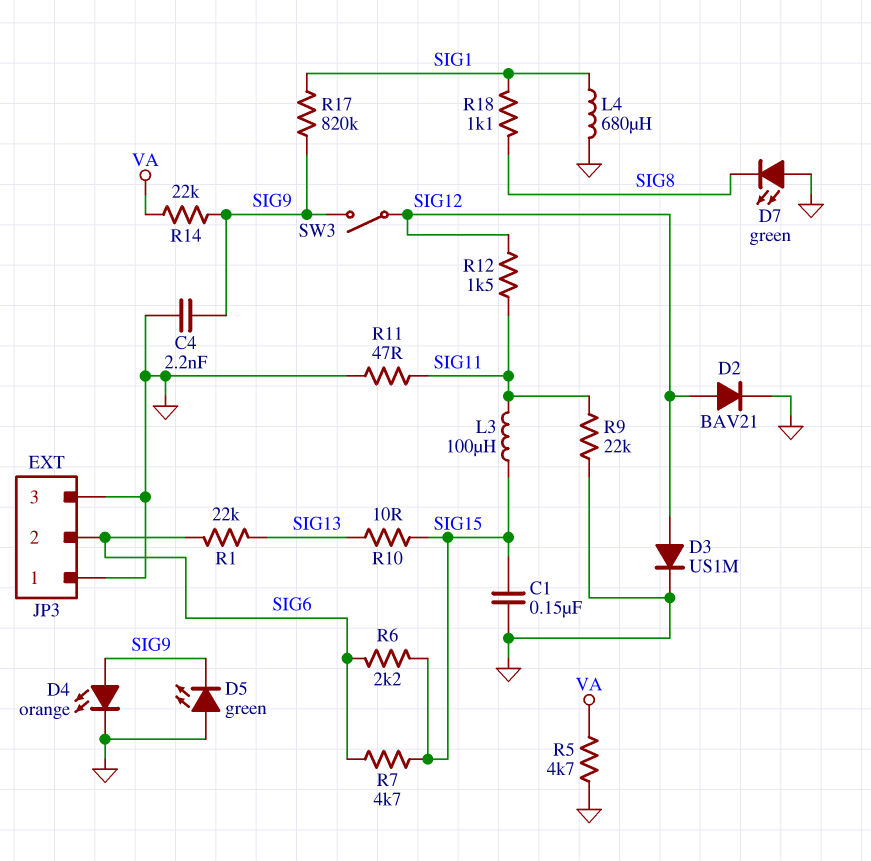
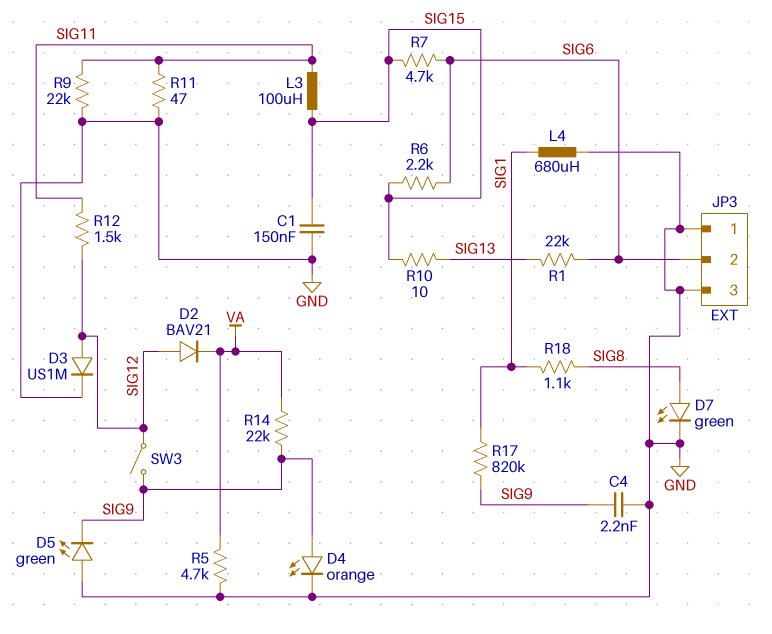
D2: diode BAV21 (A SIG12, K GND) -> diode BAV21 (A SIG12, K VA)
D7: LED green (A GND, K SIG8) -> LED green (A SIG8, K GND)

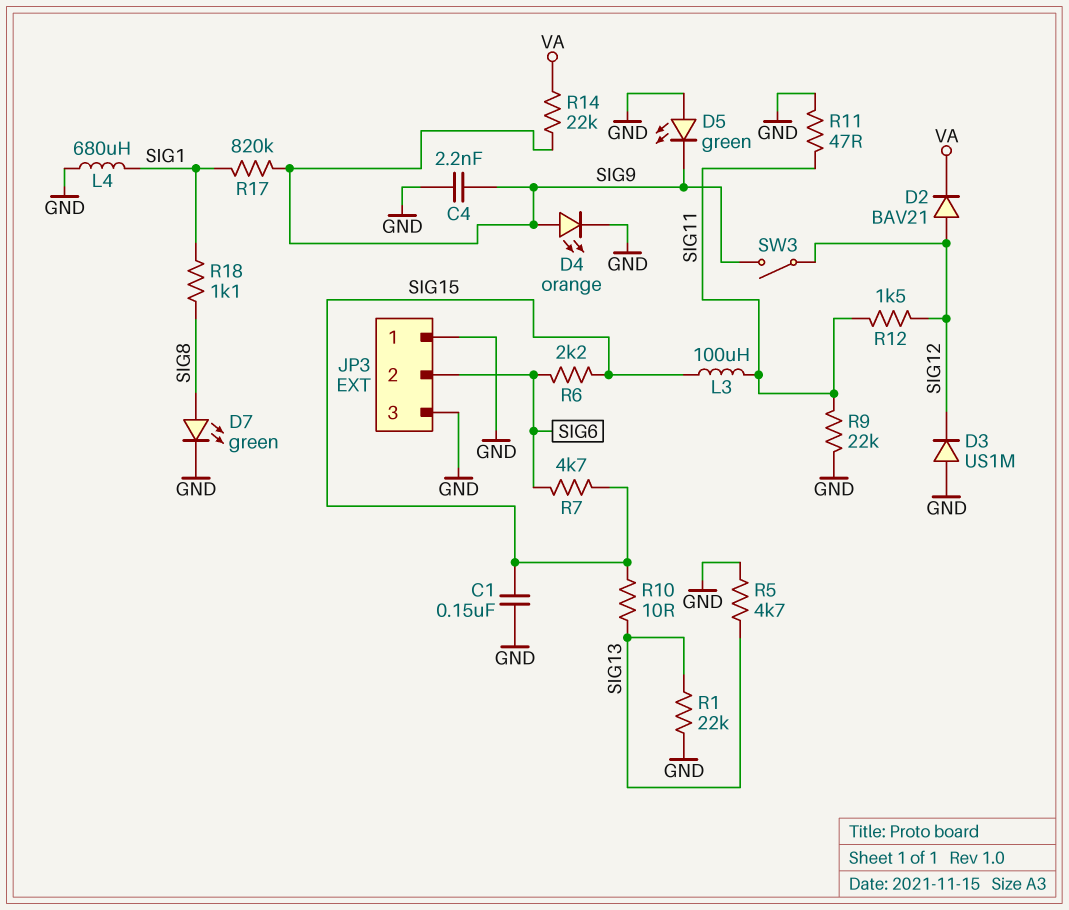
D3: diode US1M (A SIG12, K GND) -> diode US1M (A GND, K SIG12)
R1: 22k (SIG6, SIG13) -> 22k (GND, SIG13)
R5: 4.7k (GND, VA) -> 4.7k (GND, SIG13)

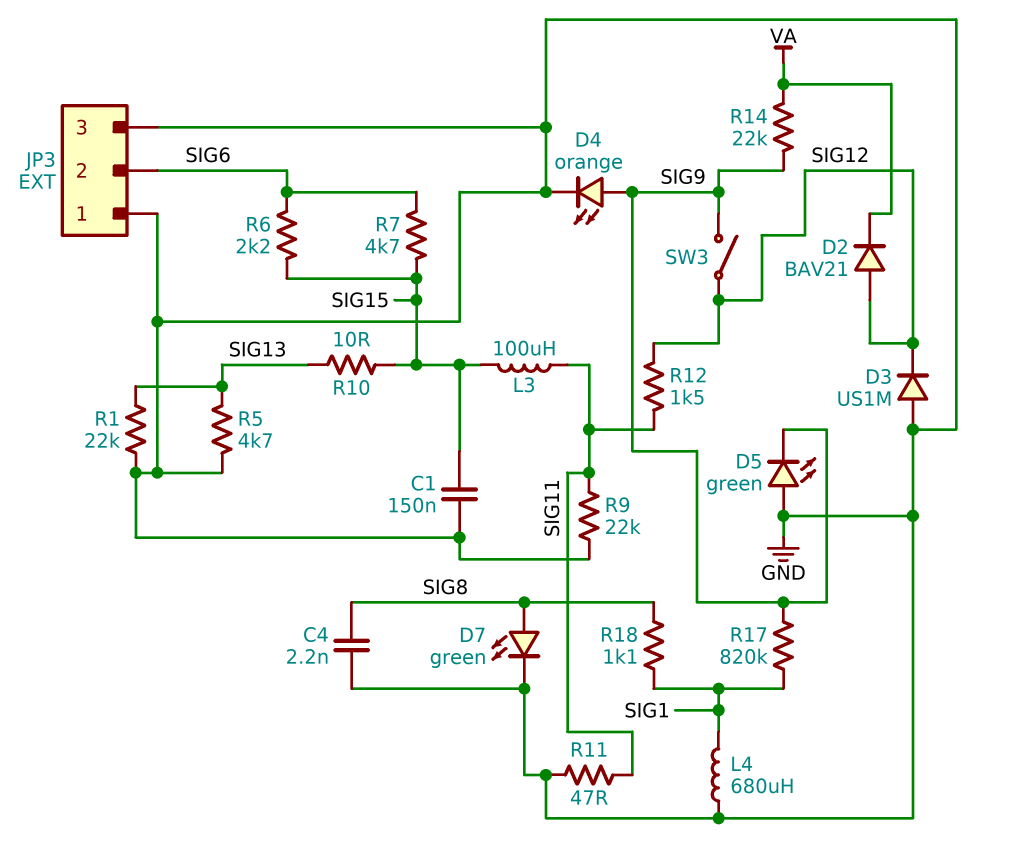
C4: 2.2nF (GND, SIG9) -> 2.2nF (GND, SIG8)

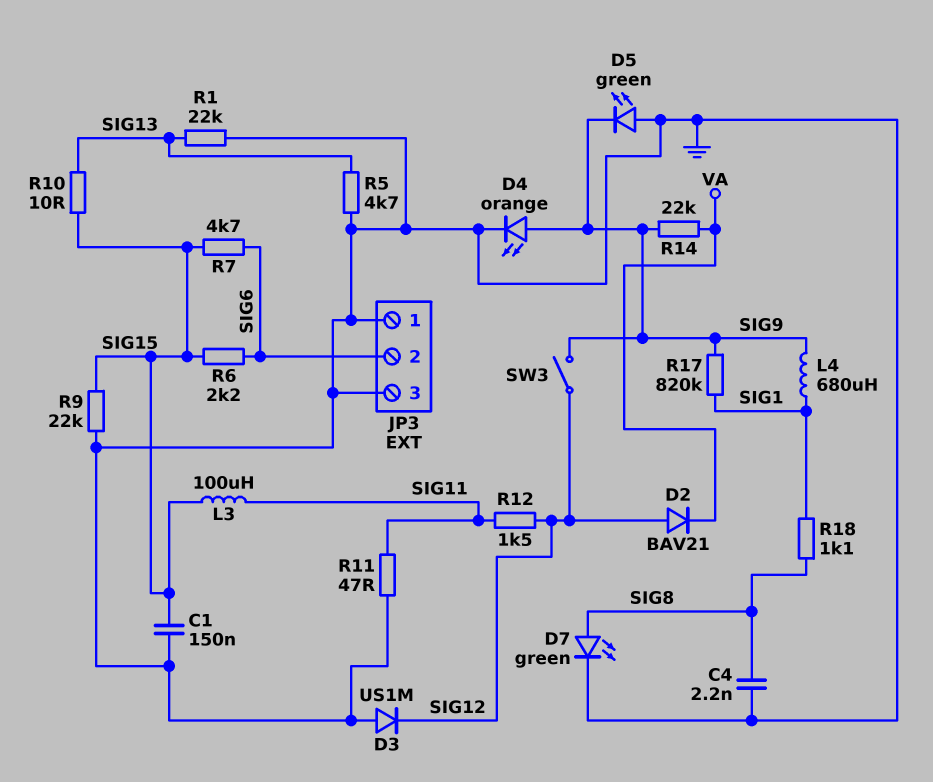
L4: 680uH (GND, SIG1) -> 680uH (SIG1, SIG9)
R9: 22k (GND, SIG11) -> 22k (GND, SIG15)

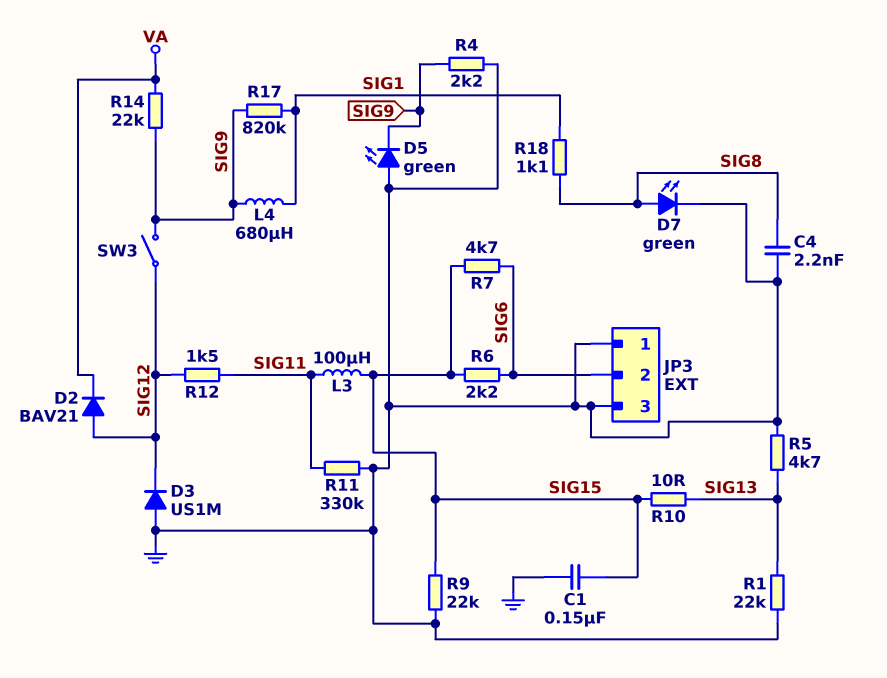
D4: LED orange (A SIG9, K GND) -> none
R4: none -> 2.2k (GND, SIG9)
R11: 47 (GND, SIG11) -> 330k (GND, SIG11)

